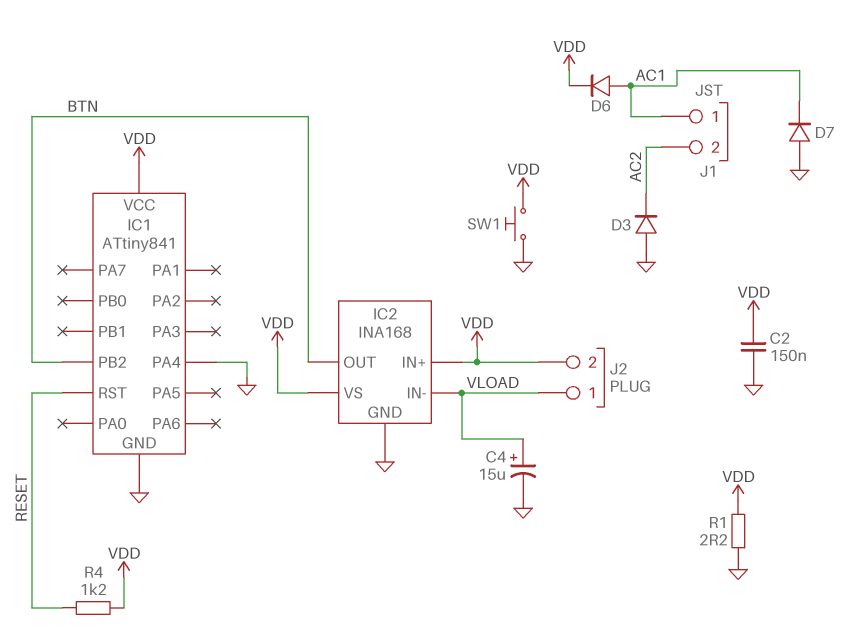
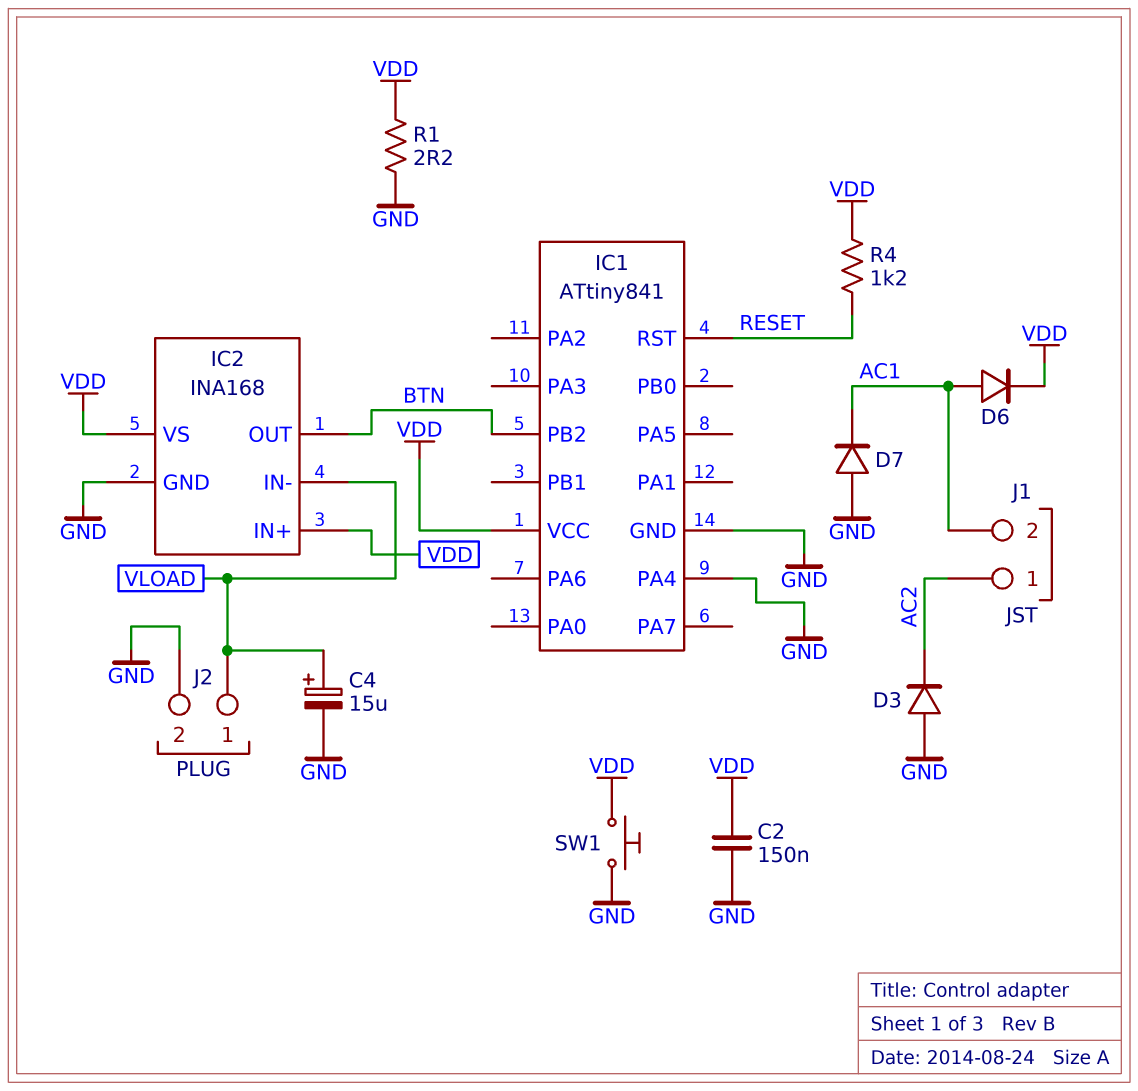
J1 pin 1: AC1 -> AC2
J1 pin 2: AC2 -> AC1
J2 pin 2: VDD -> GND

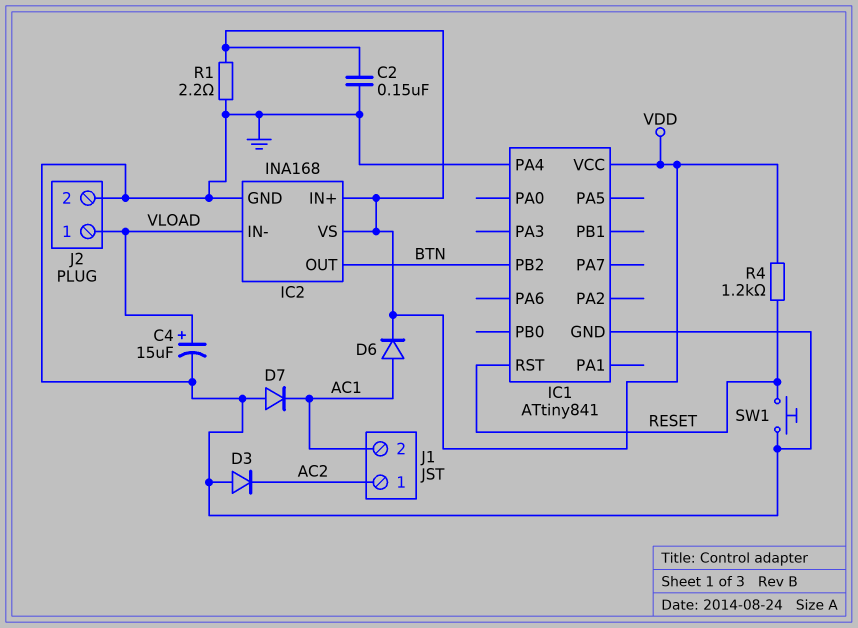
SW1: button (GND, VDD) -> button (GND, RESET)

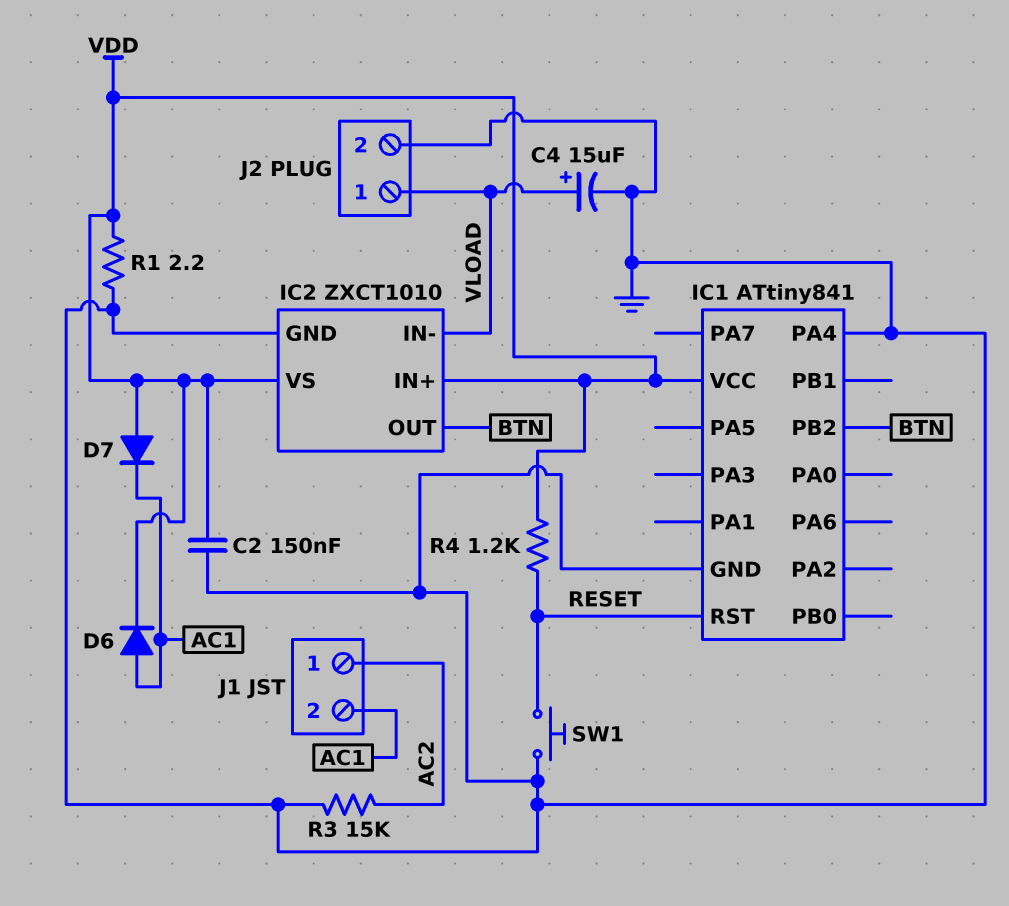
D3: diode (A GND, K AC2) -> none
D7: diode (A GND, K AC1) -> diode (A VDD, K AC1)
IC2: INA168 -> ZXCT1010
R3: none -> 15k (AC2, GND)

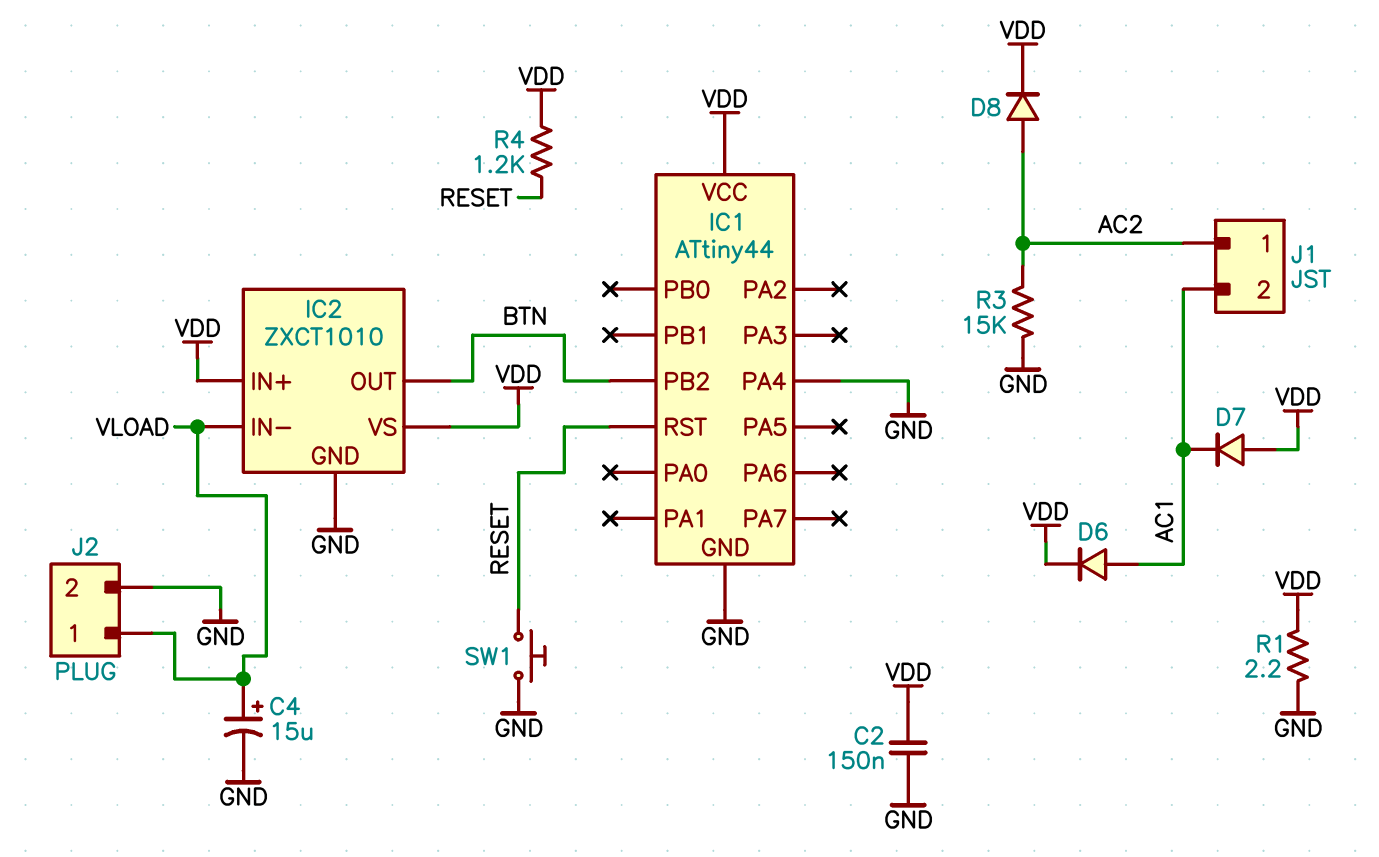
D8: none -> diode (A AC2, K VDD)
IC1: ATtiny841 -> ATtiny44

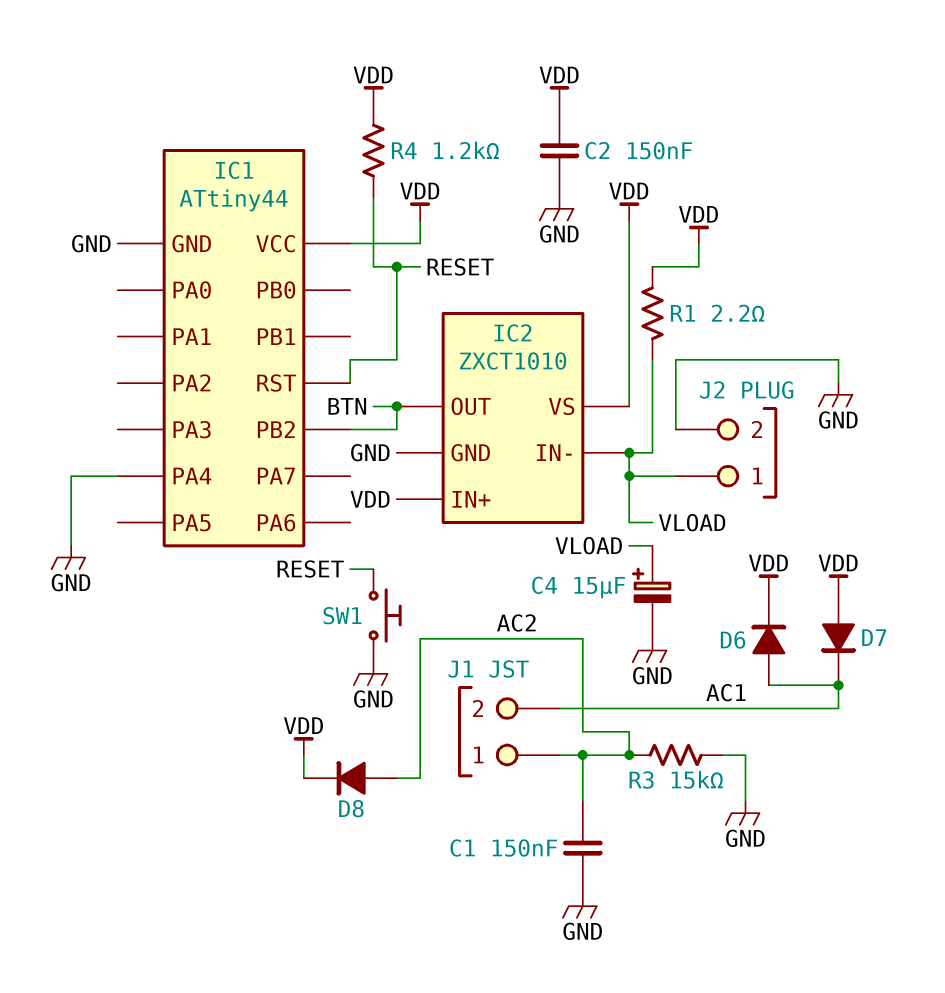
C1: none -> 150nF (AC2, GND)
R1: 2.2 (GND, VDD) -> 2.2 (VDD, VLOAD)

